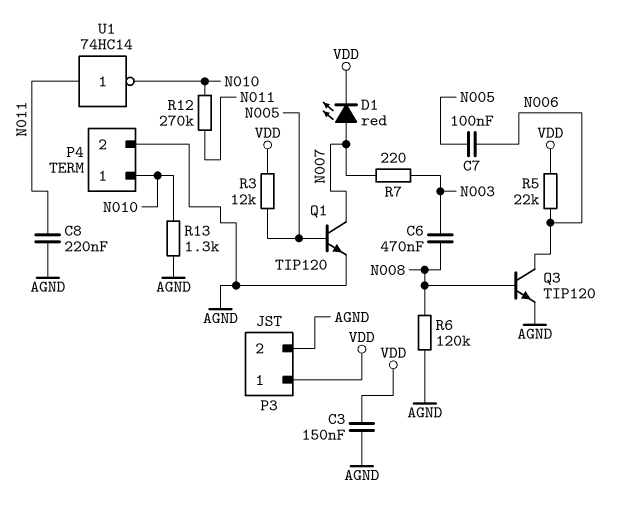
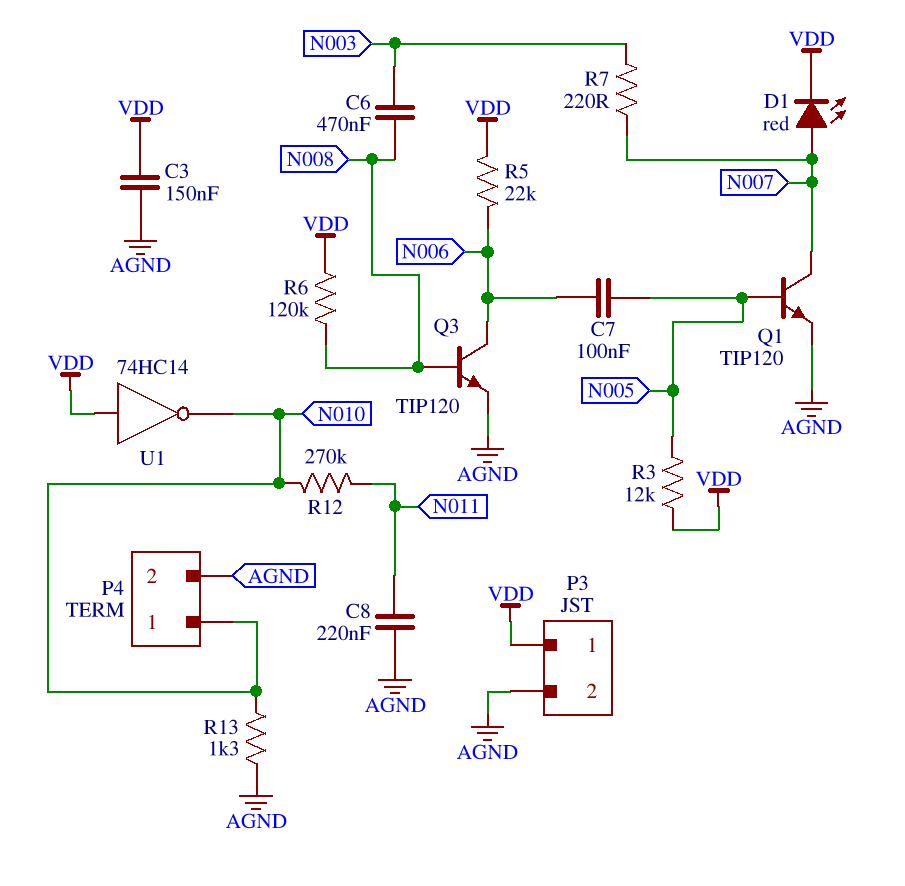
R6: 120k (AGND, N008) -> 120k (N008, VDD)
U1: NOT 74HC14 (in N011, out N010) -> NOT 74HC14 (in VDD, out N010)

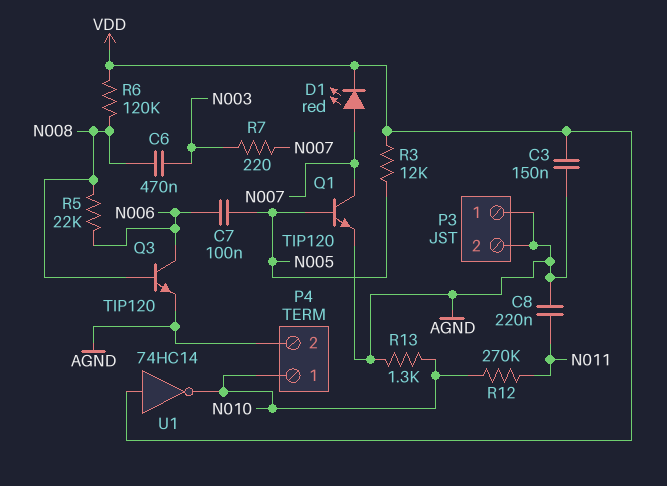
P3 pin 1: VDD -> AGND
R5: 22k (N006, VDD) -> 22k (N006, N008)

